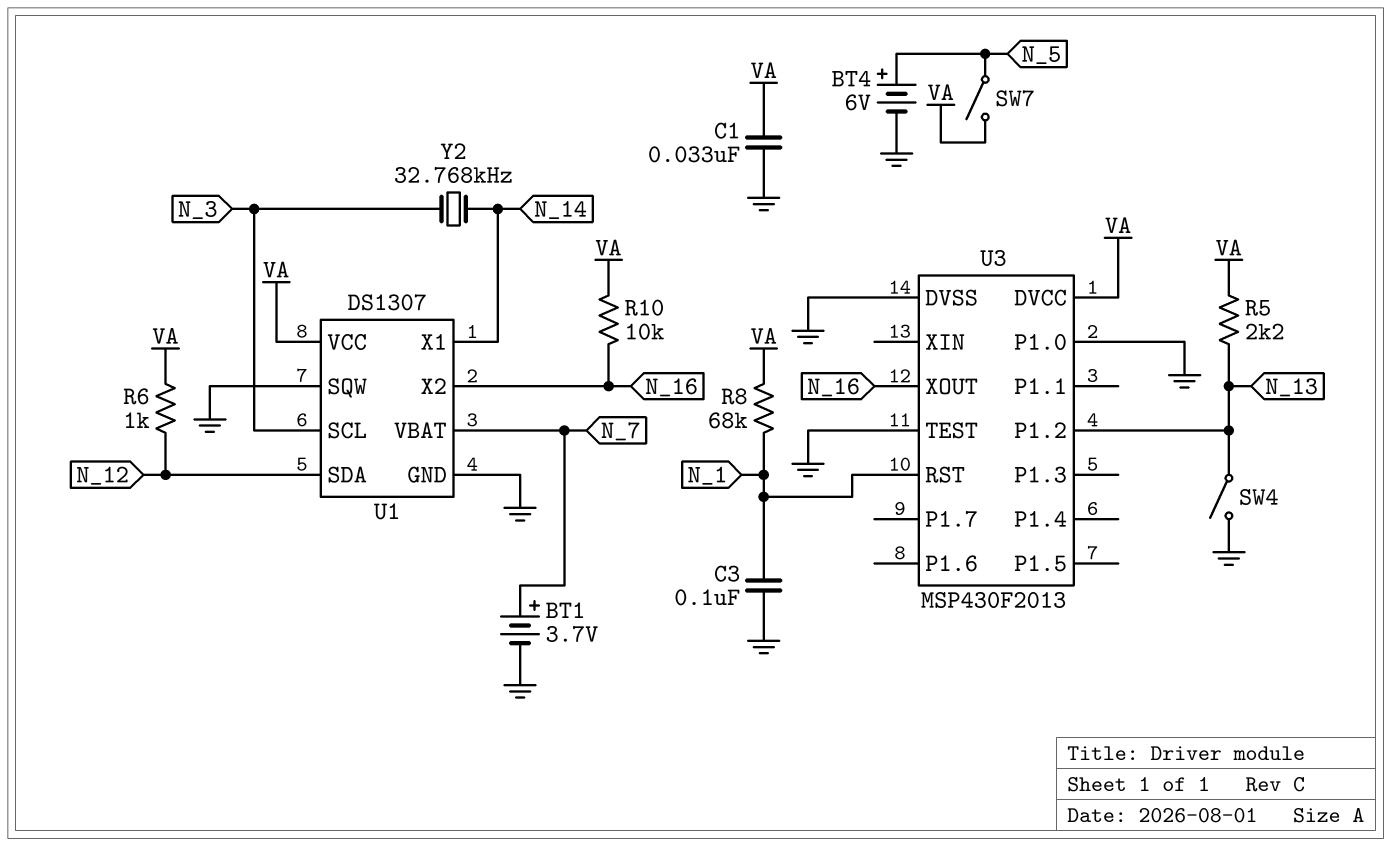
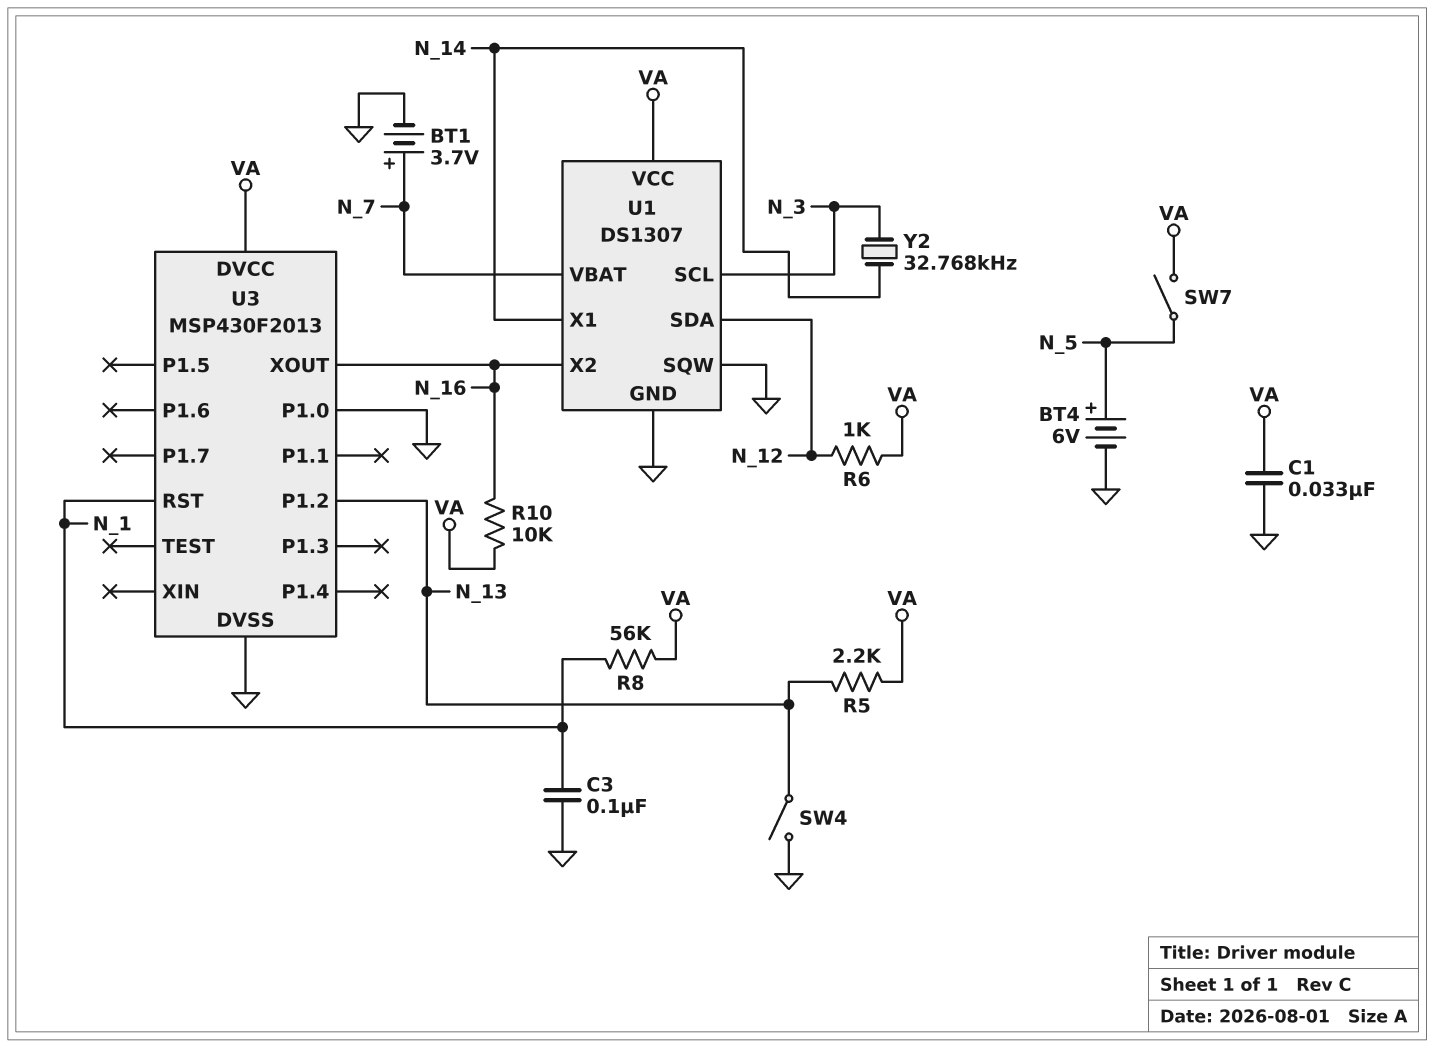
R8: 68k (N_1, VA) -> 56k (N_1, VA)
U3 pin TEST: GND -> none

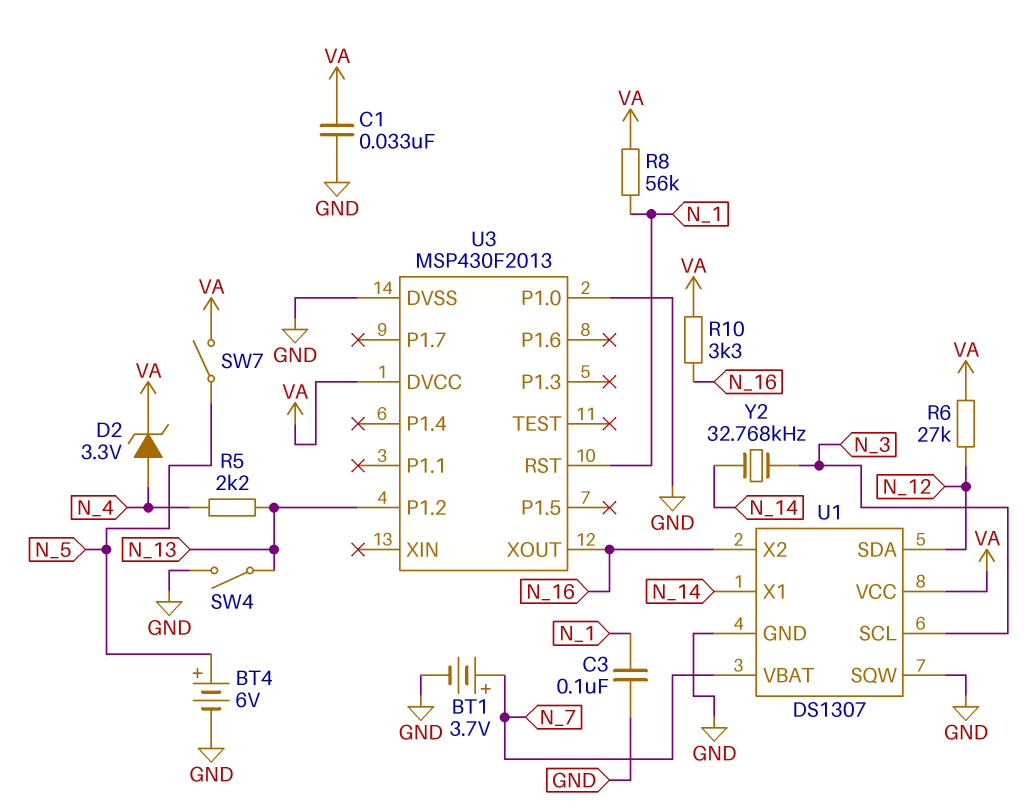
D2: none -> zener 3.3V (A N_4, K VA)
R5: 2.2k (N_13, VA) -> 2.2k (N_4, N_13)
R6: 1k (N_12, VA) -> 27k (N_12, VA)
R10: 10k (N_16, VA) -> 3.3k (N_16, VA)

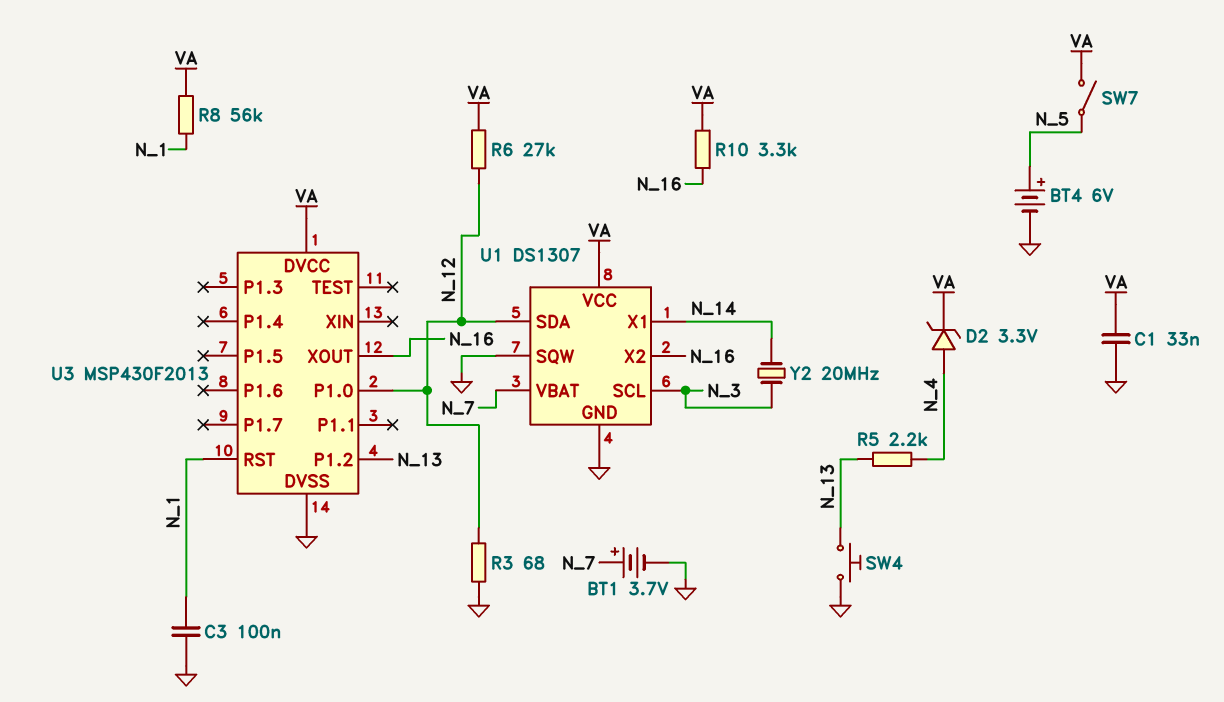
R3: none -> 68 (GND, N_12)
SW4: switch (GND, N_13) -> button (GND, N_13)
U3 pin P1.0: GND -> N_12
Y2: 32.768kHz (N_3, N_14) -> 20MHz (N_3, N_14)

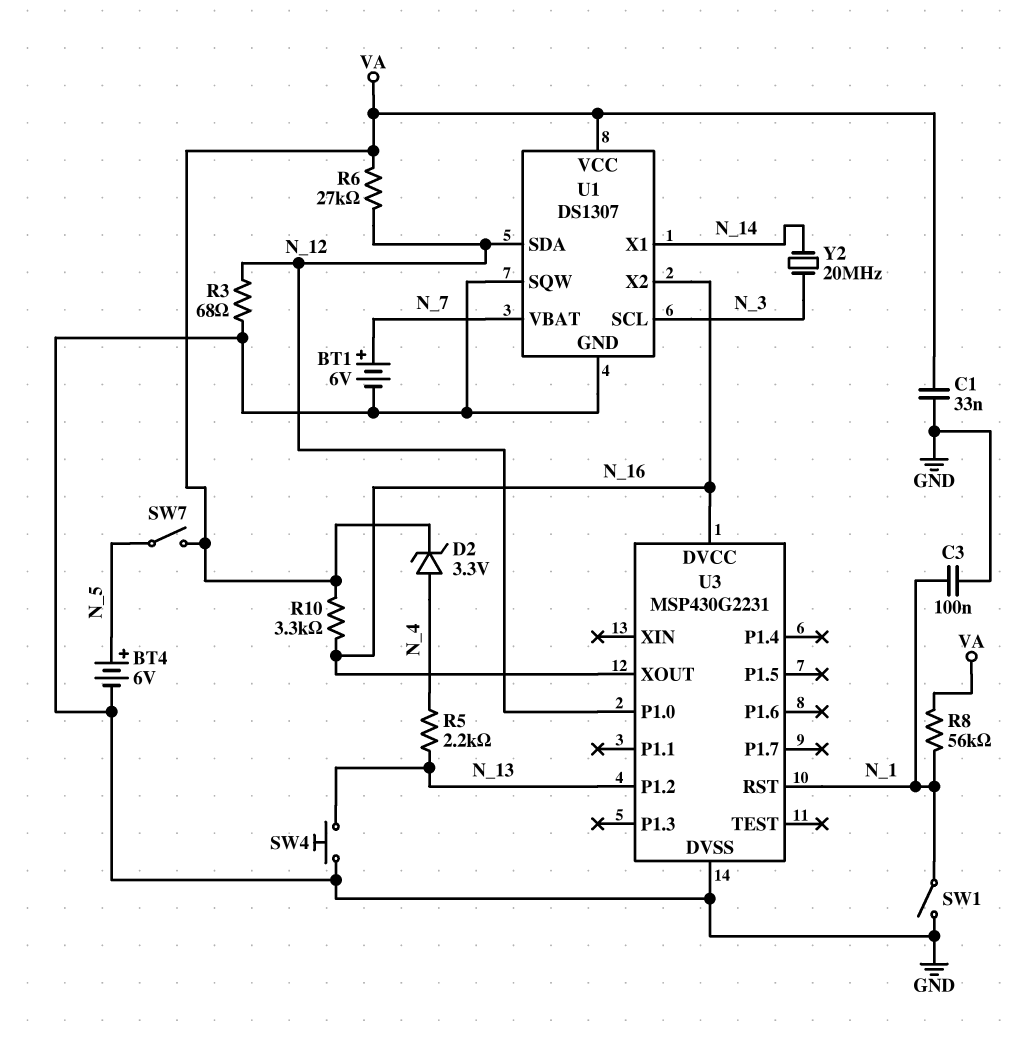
BT1: 3.7V (plus N_7, minus GND) -> 6V (plus N_7, minus GND)
SW1: none -> switch (GND, N_1)
U3: MSP430F2013 -> MSP430G2231
U3 pin DVCC: VA -> N_16

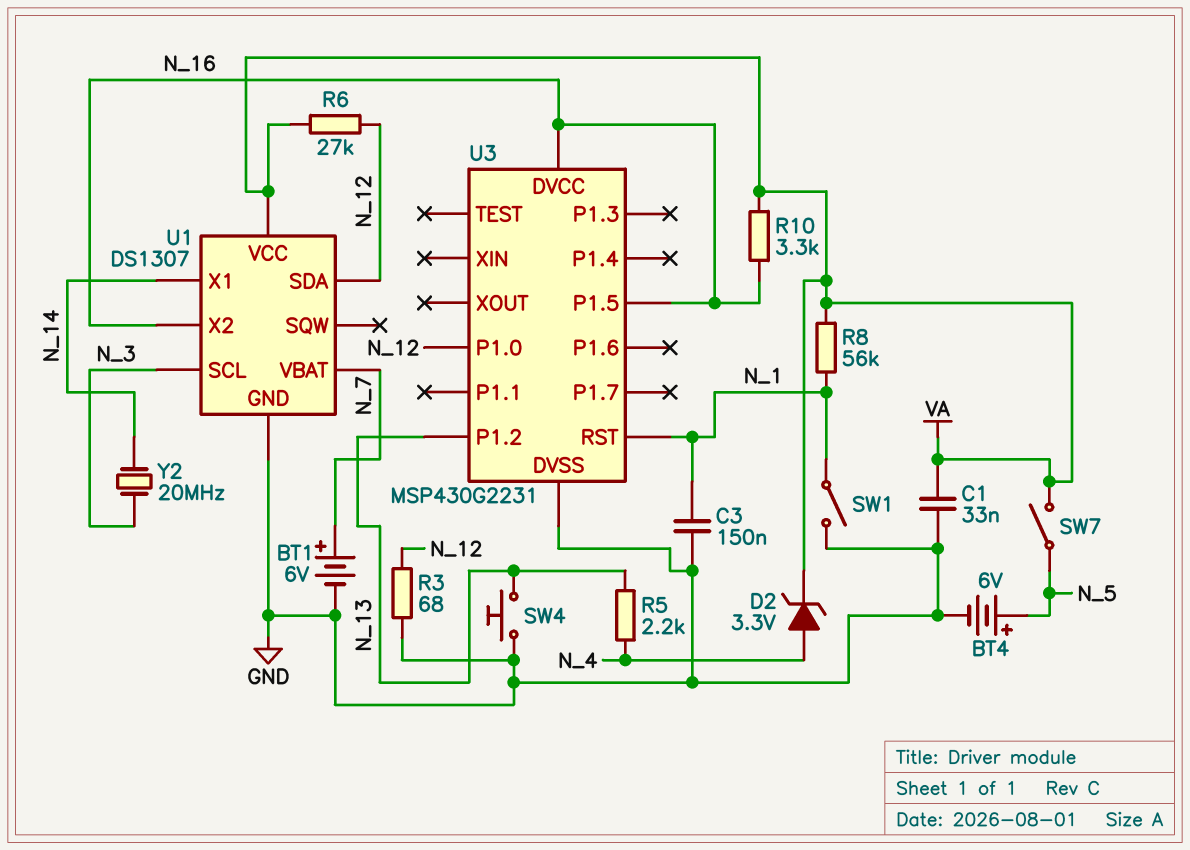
C3: 100nF (GND, N_1) -> 150nF (GND, N_1)
U1 pin SQW: GND -> none
U3 pin P1.5: none -> N_16
U3 pin XOUT: N_16 -> none

